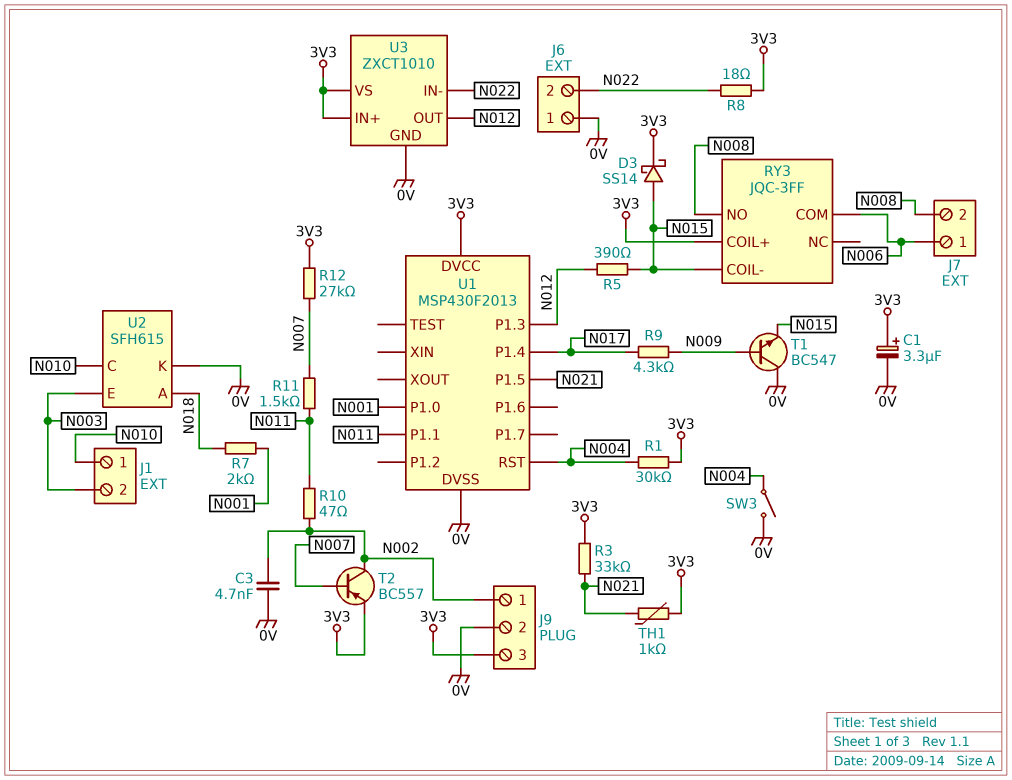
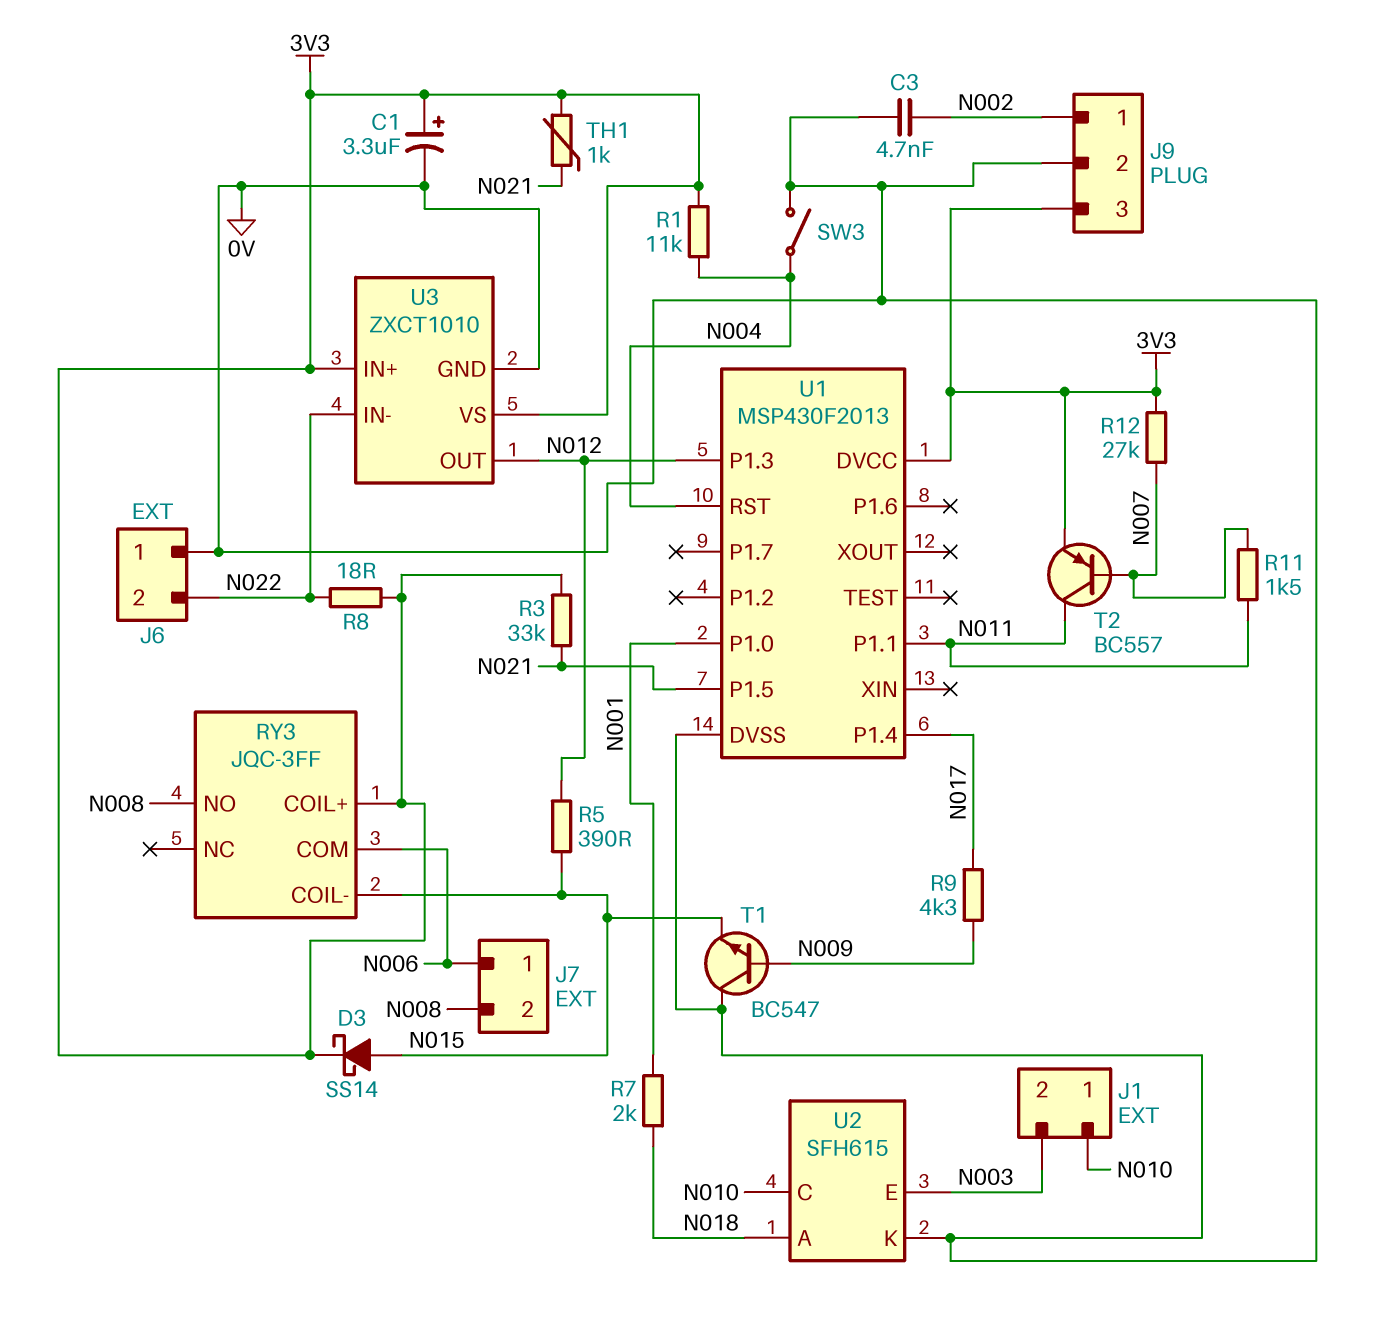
R1: 30k (3V3, N004) -> 11k (3V3, N004)
R10: 47 (N002, N011) -> none
T2: PNP BC557 (B N007, C N002, E 3V3) -> PNP BC557 (B N007, C N011, E 3V3)

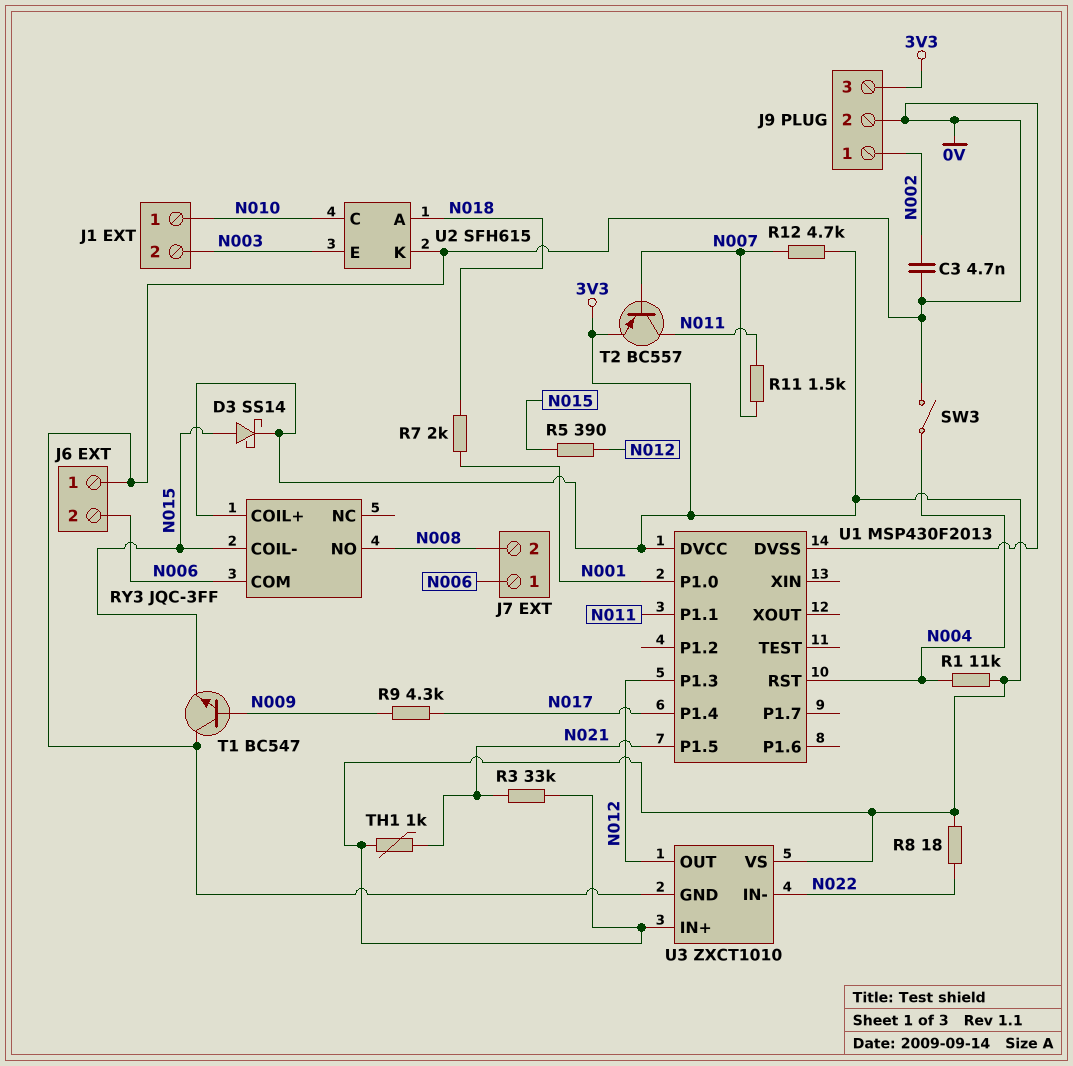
C1: 3.3uF (plus 3V3, minus 0V) -> none
J6 pin 2: N022 -> N006
R12: 27k (3V3, N007) -> 4.7k (3V3, N007)

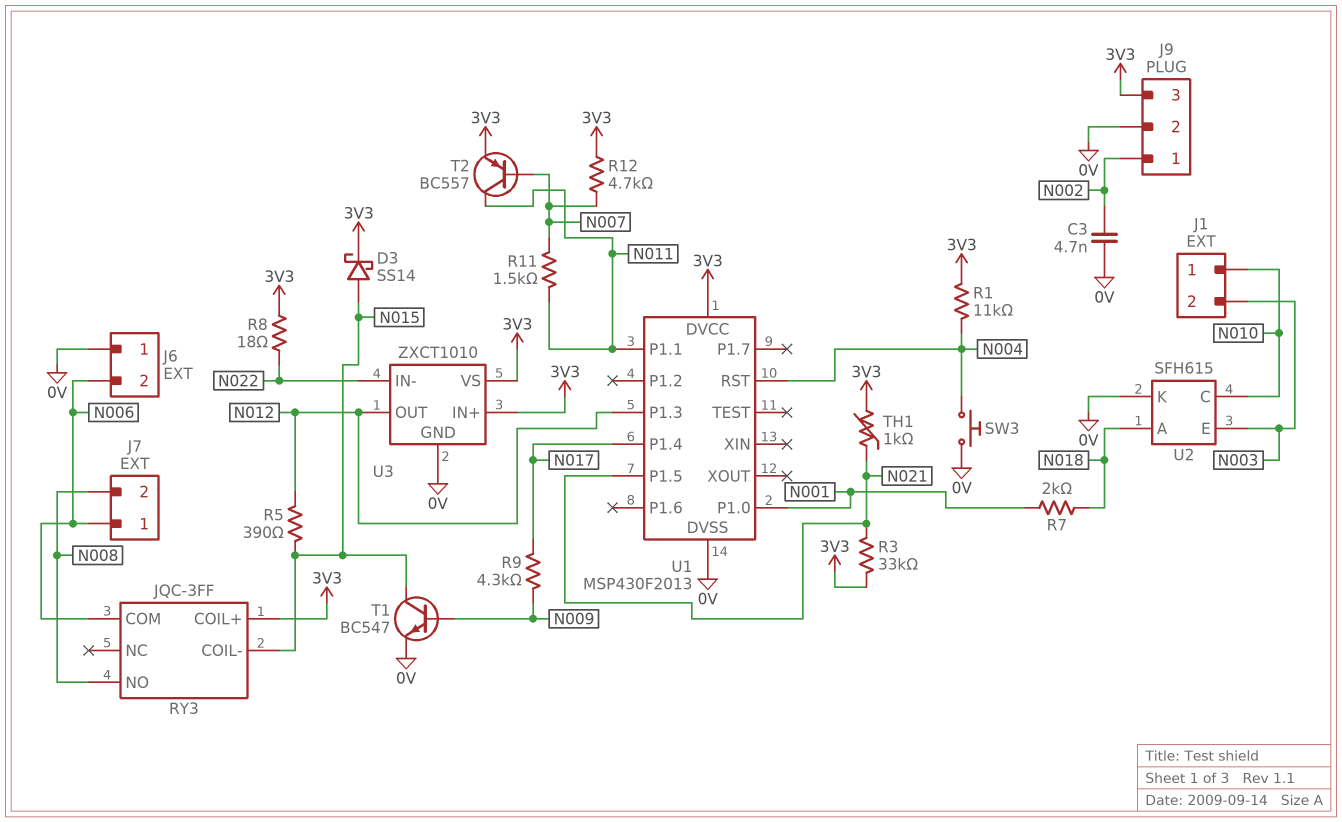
SW3: switch (0V, N004) -> button (0V, N004)
T1: NPN BC547 (B N009, C 0V, E N015) -> NPN BC547 (B N009, C N015, E 0V)

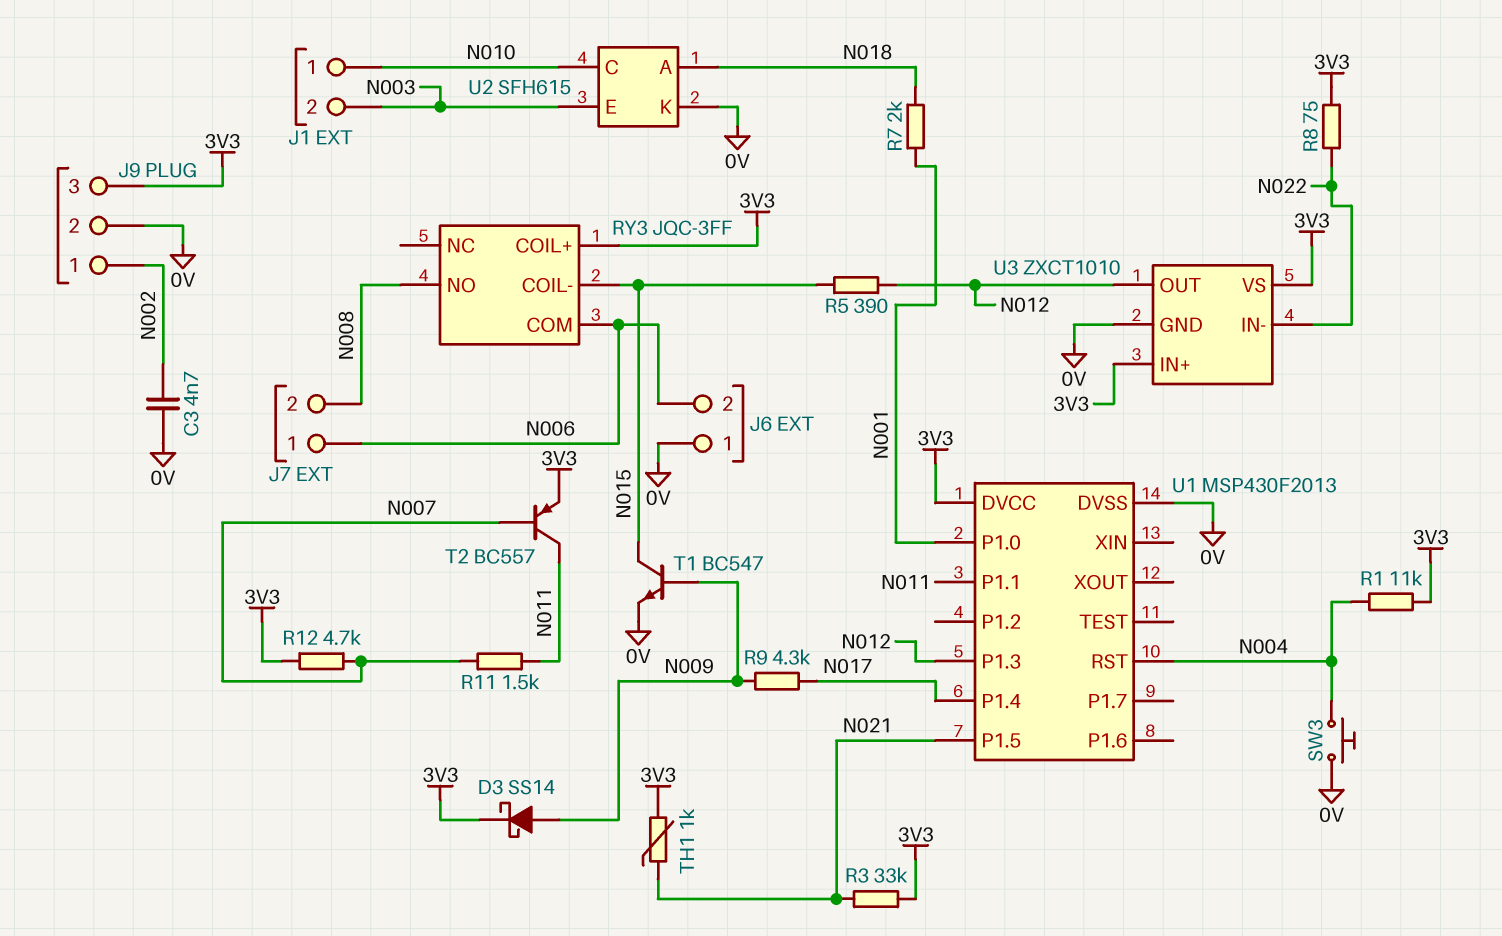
D3: schottky SS14 (A N015, K 3V3) -> schottky SS14 (A N009, K 3V3)
R8: 18 (3V3, N022) -> 75 (3V3, N022)

